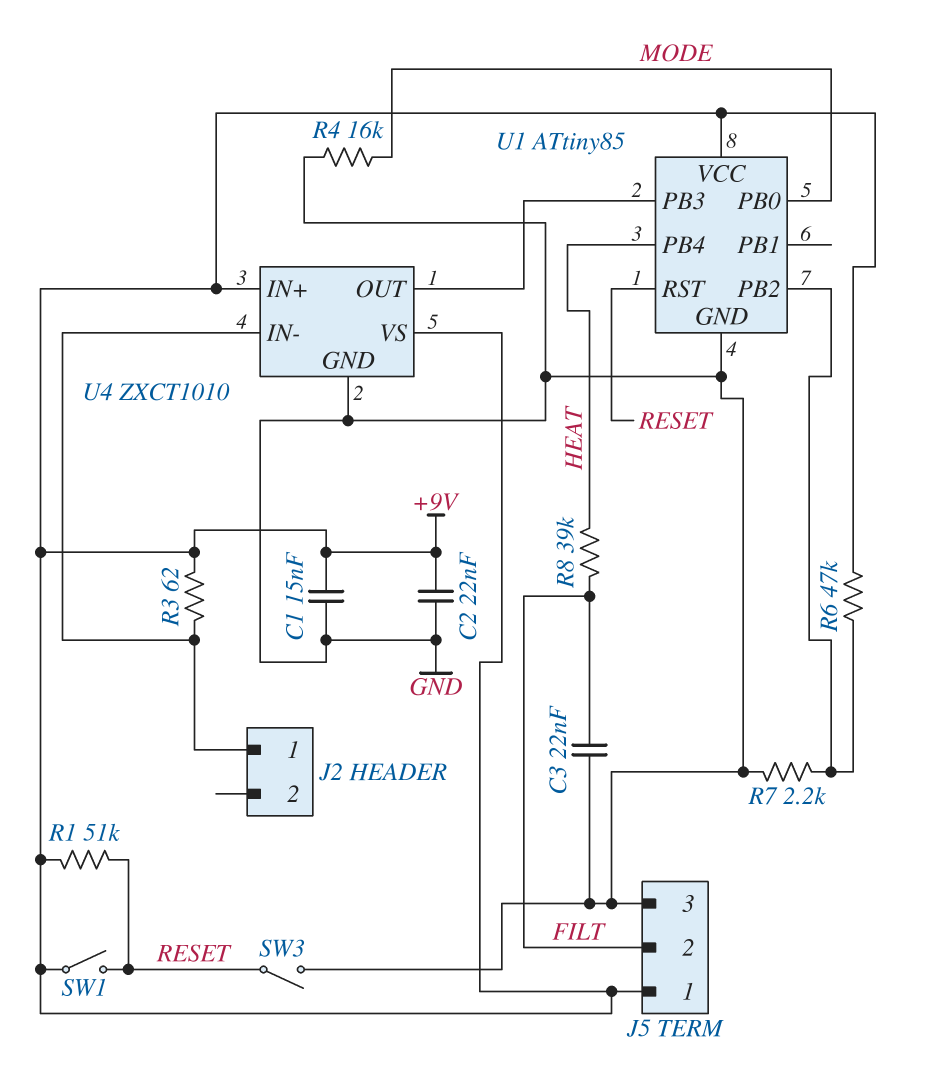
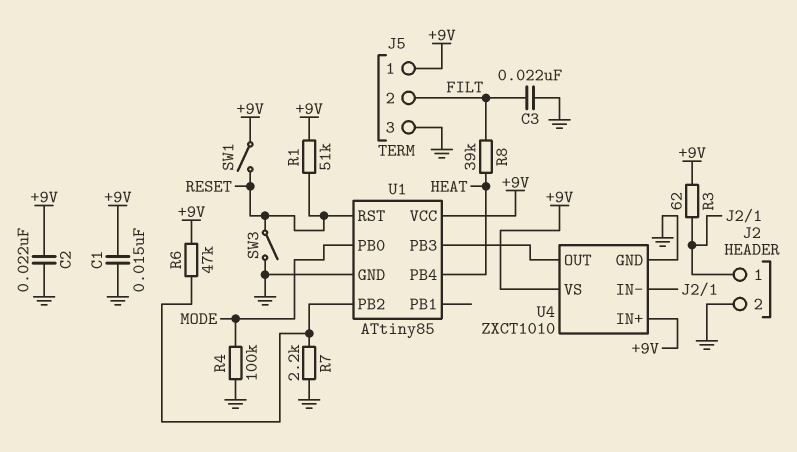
J2 pin 2: none -> GND
R4: 16k (GND, MODE) -> 100k (GND, MODE)

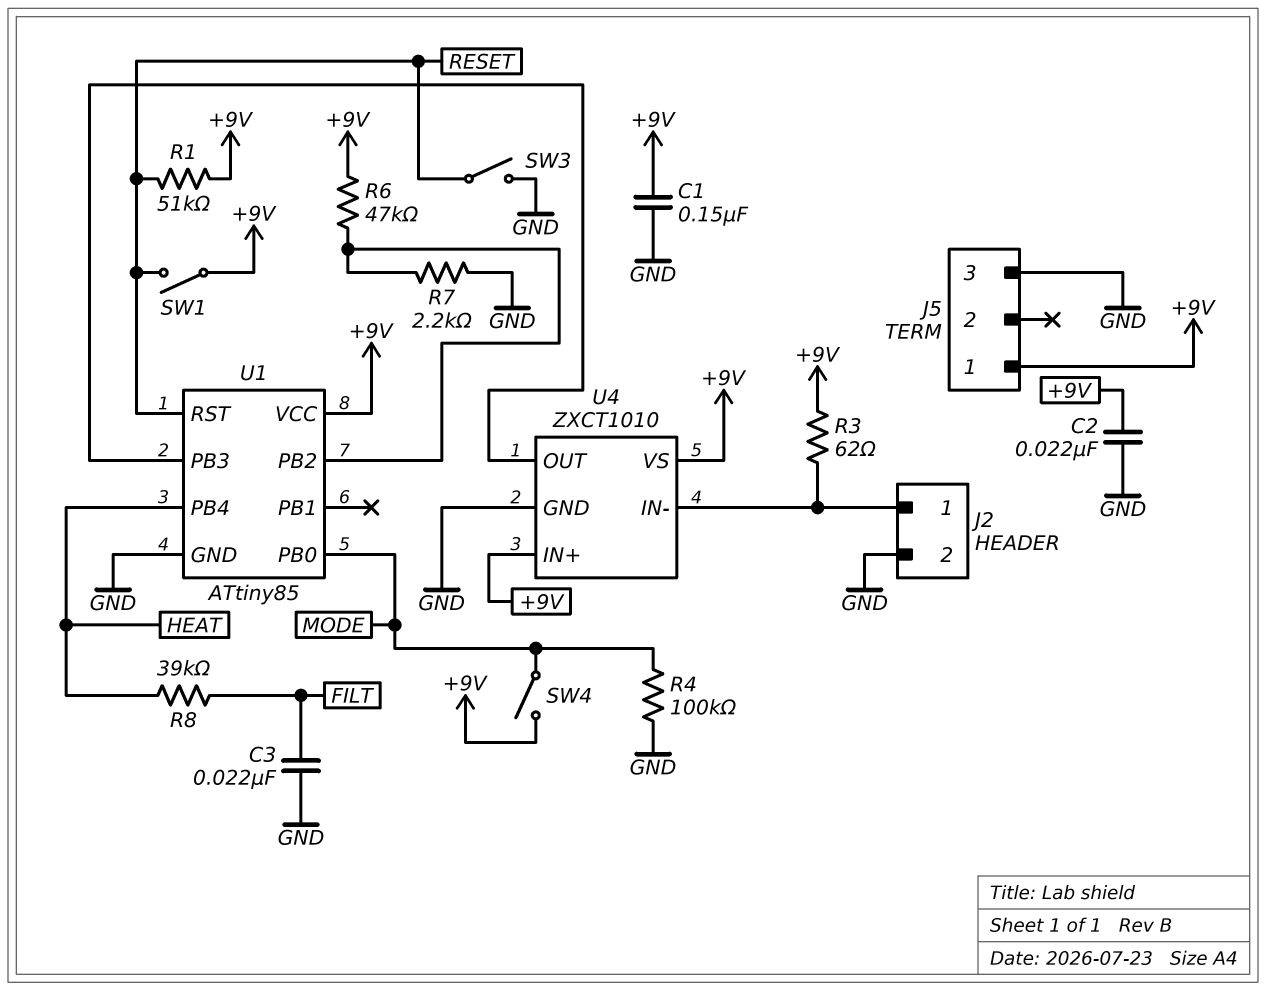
C1: 15nF (+9V, GND) -> 150nF (+9V, GND)
J5 pin 2: FILT -> none
SW4: none -> switch (+9V, MODE)

